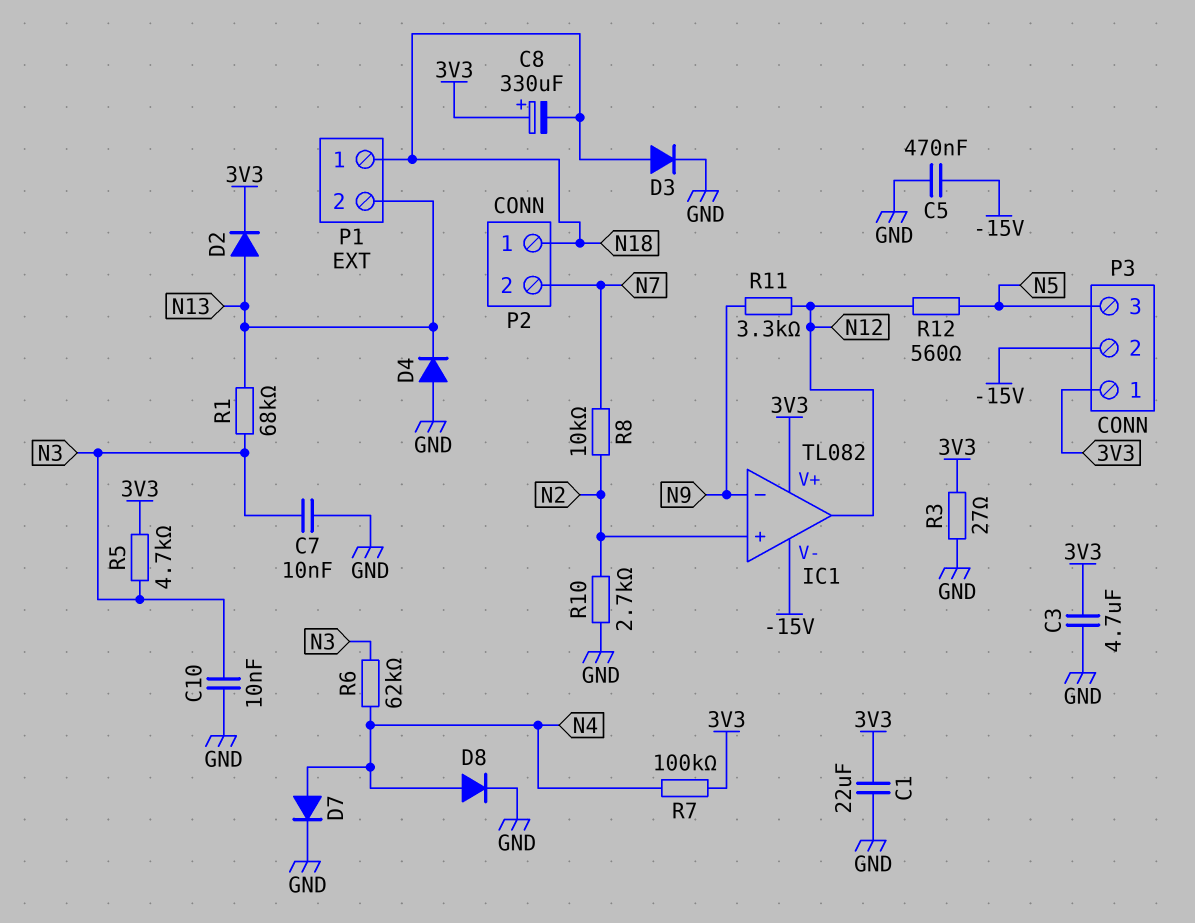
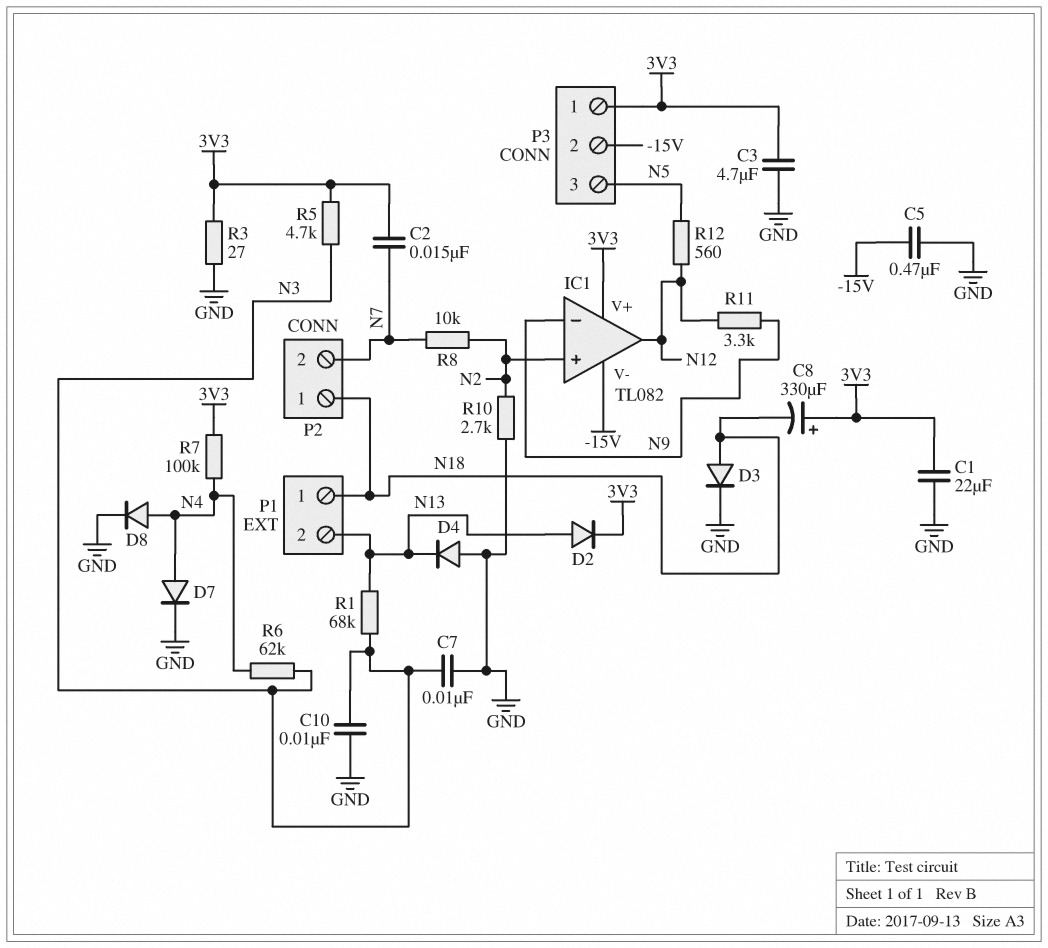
C2: none -> 15nF (3V3, N7)

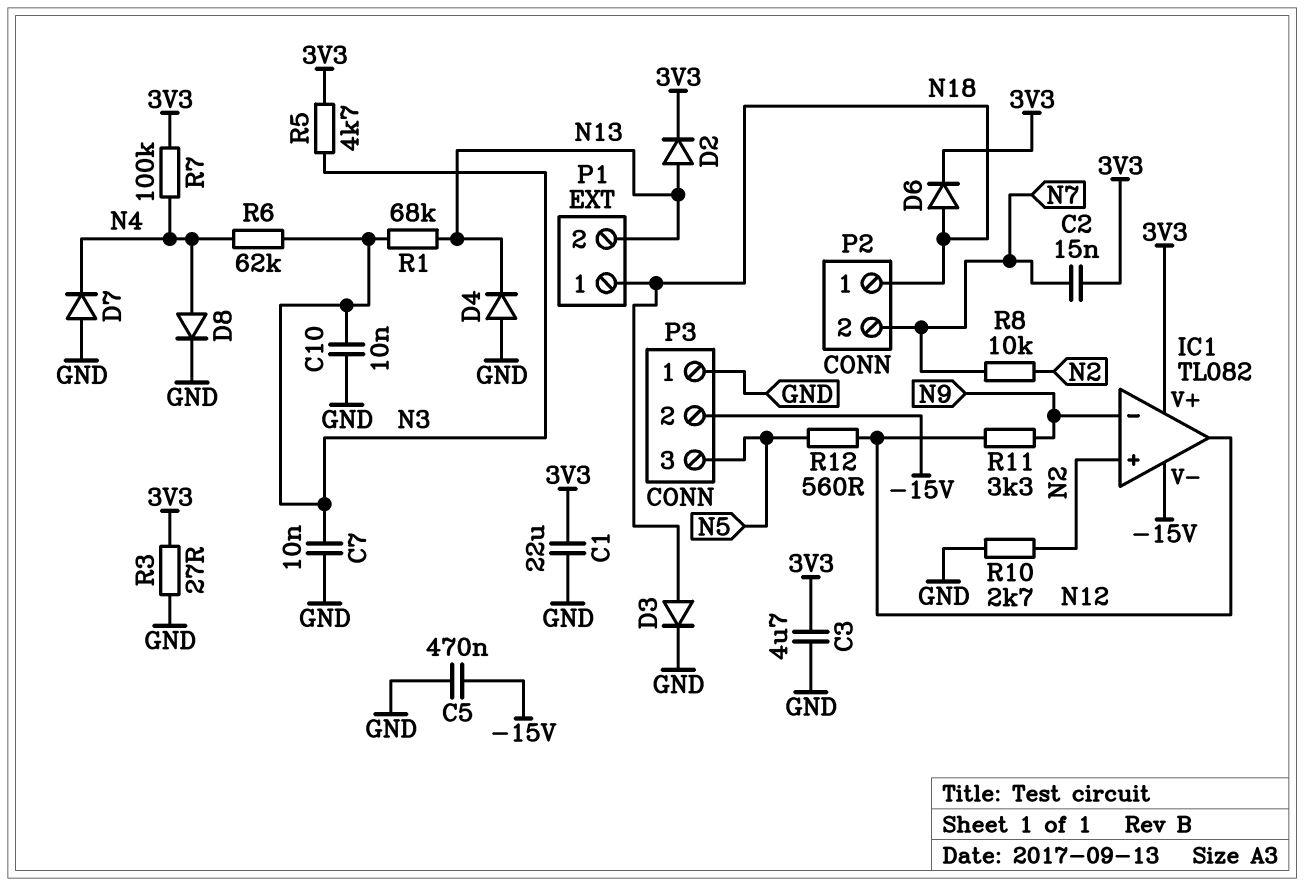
C8: 330uF (plus 3V3, minus N18) -> none
D6: none -> diode (A N18, K 3V3)
D7: diode (A N4, K GND) -> diode (A GND, K N4)
P3 pin 1: 3V3 -> GND

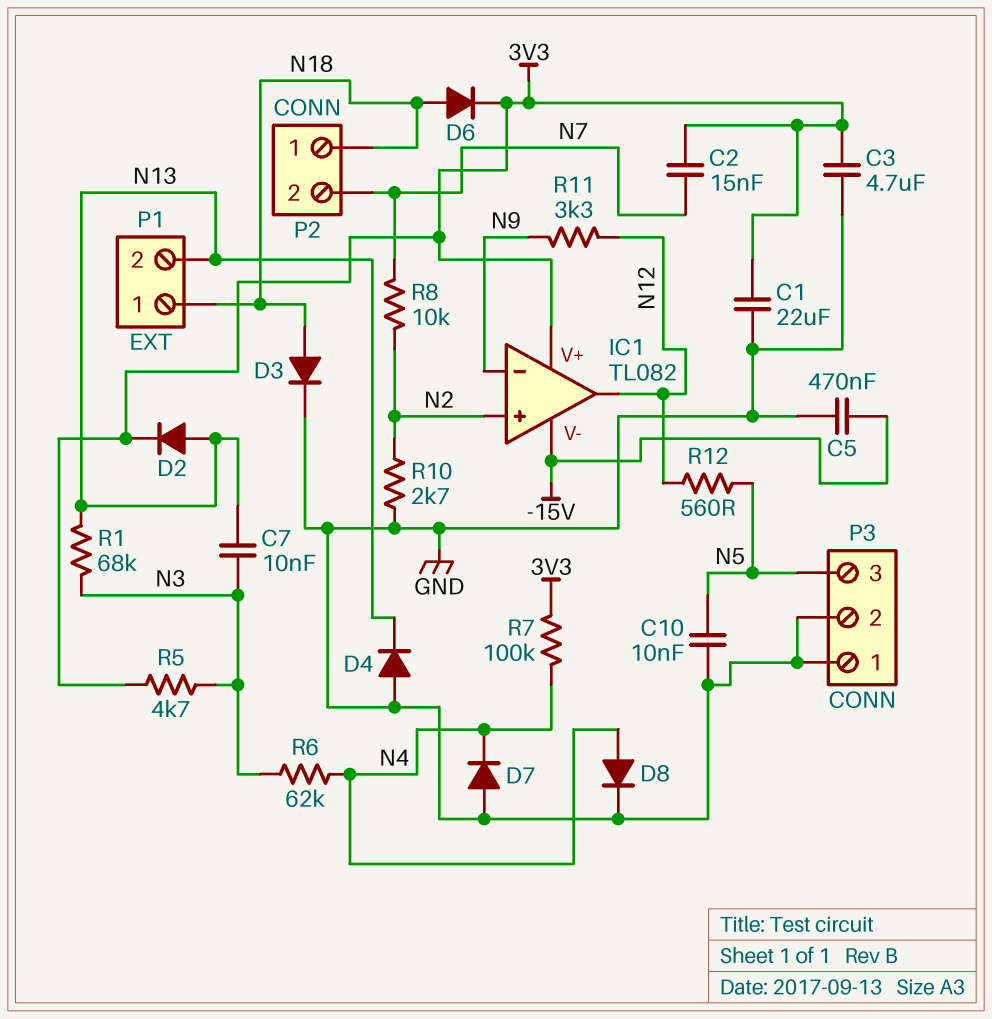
C7: 10nF (GND, N3) -> 10nF (N3, N13)
C10: 10nF (GND, N3) -> 10nF (GND, N5)
P3 pin 2: -15V -> GND
R3: 27 (3V3, GND) -> none

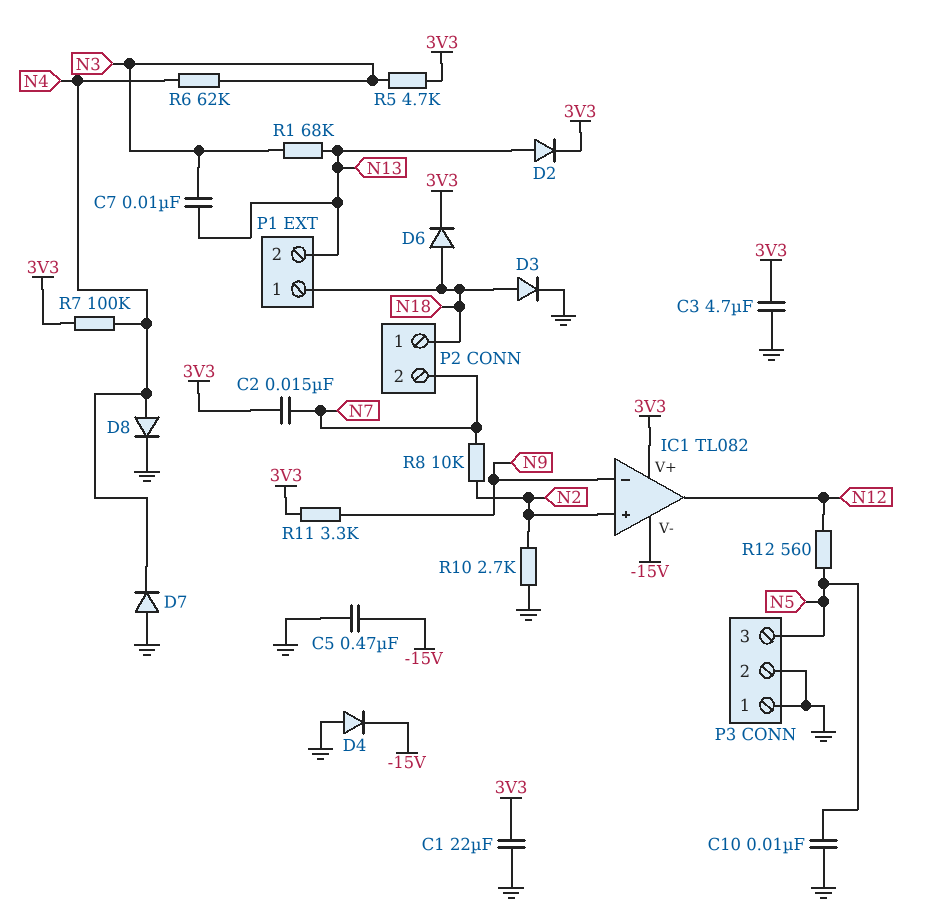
D4: diode (A GND, K N13) -> diode (A GND, K -15V)
R11: 3.3k (N9, N12) -> 3.3k (3V3, N9)

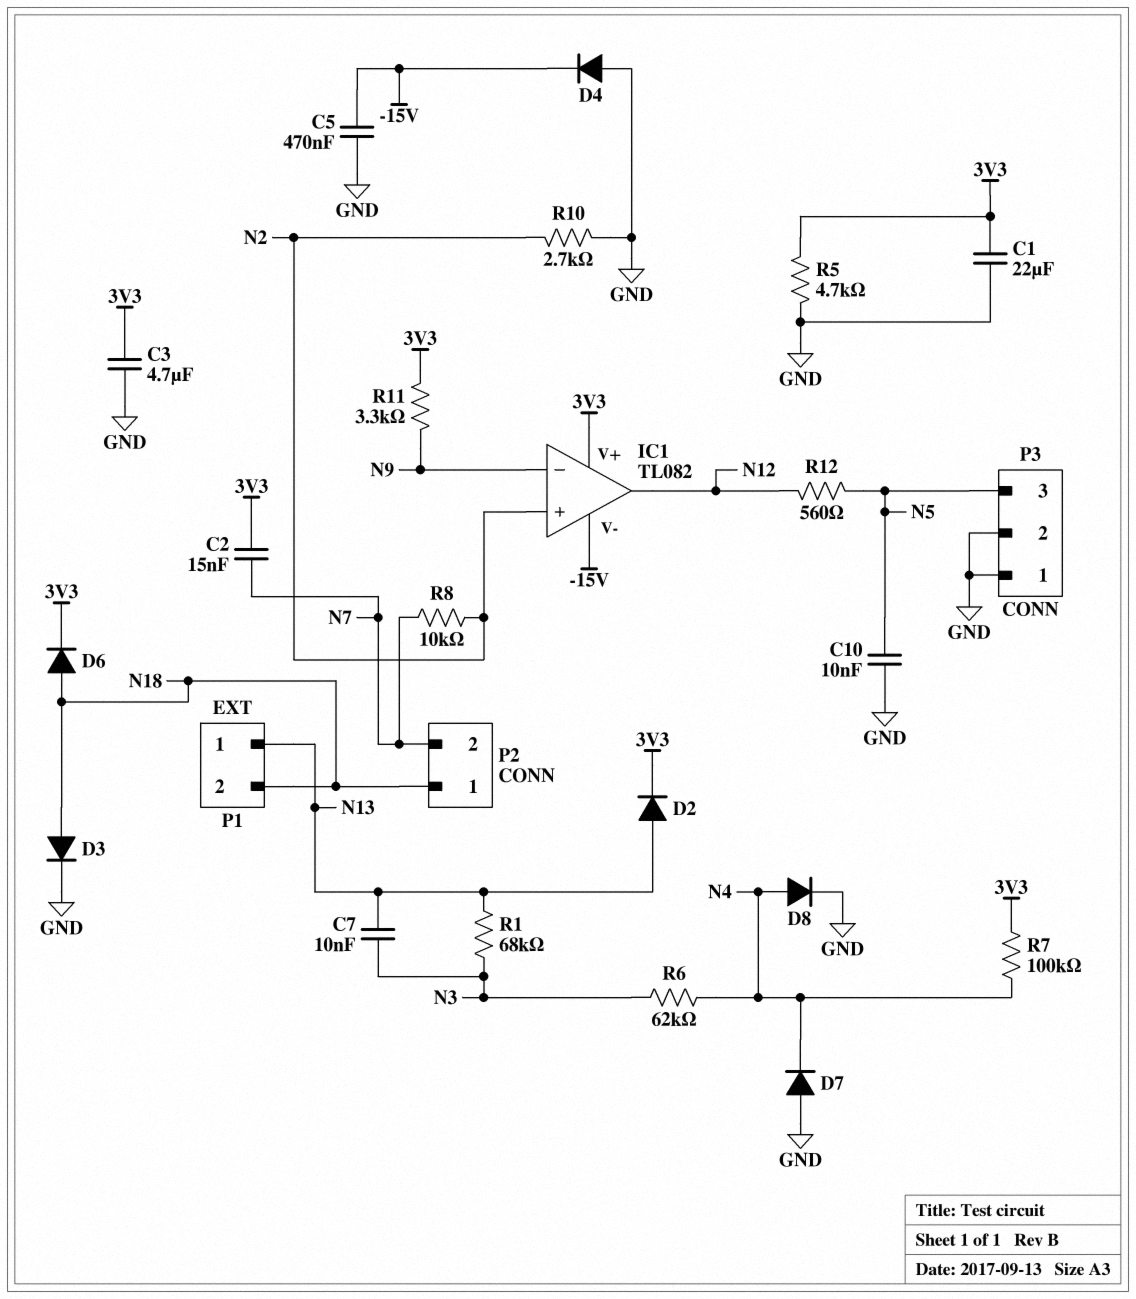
P1 pin 1: N18 -> N13
P1 pin 2: N13 -> N18
R5: 4.7k (3V3, N3) -> 4.7k (3V3, GND)

